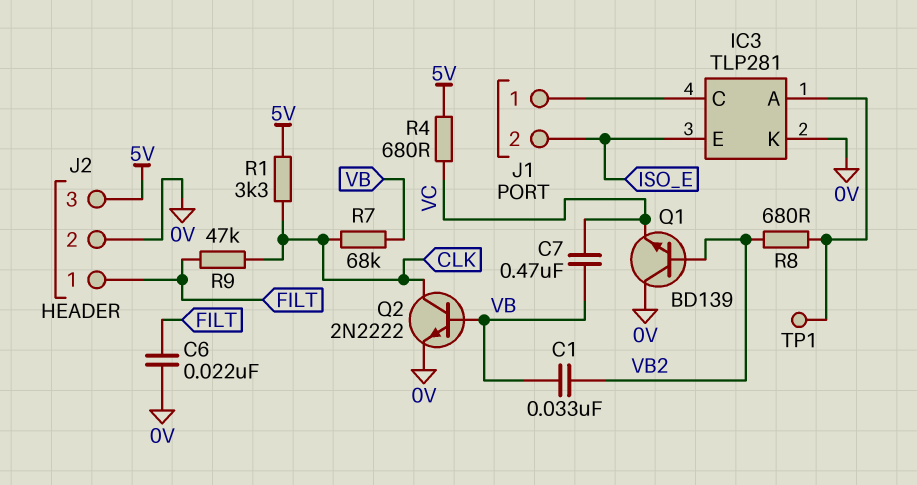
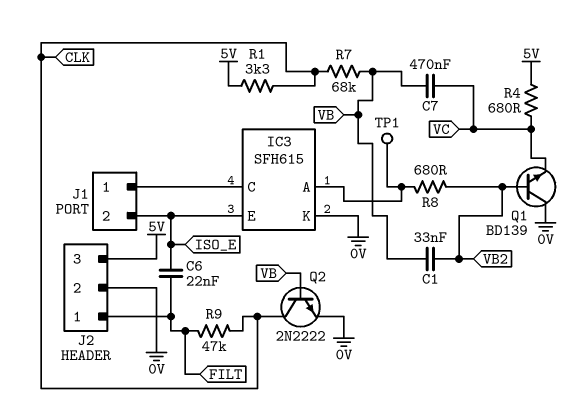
C6: 22nF (0V, FILT) -> 22nF (FILT, ISO_E)
IC3: TLP281 -> SFH615

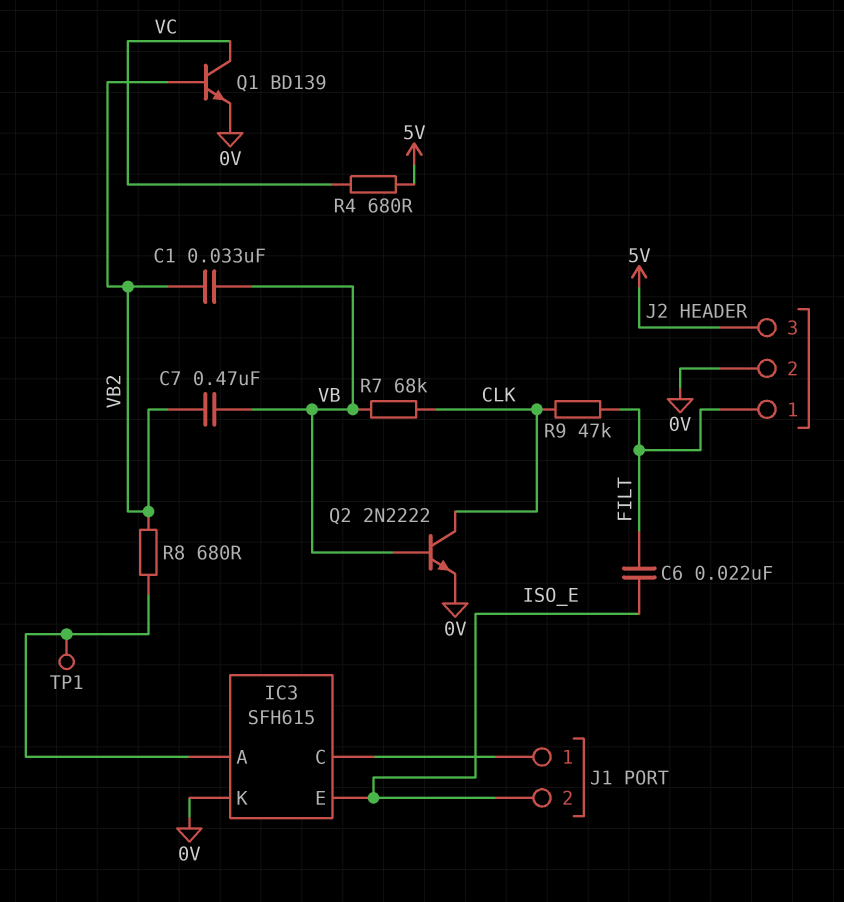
C7: 470nF (VB, VC) -> 470nF (VB, VB2)
Q1: NPN BD139 (B VB2, C 0V, E VC) -> NPN BD139 (B VB2, C VC, E 0V)
R1: 3.3k (5V, CLK) -> none

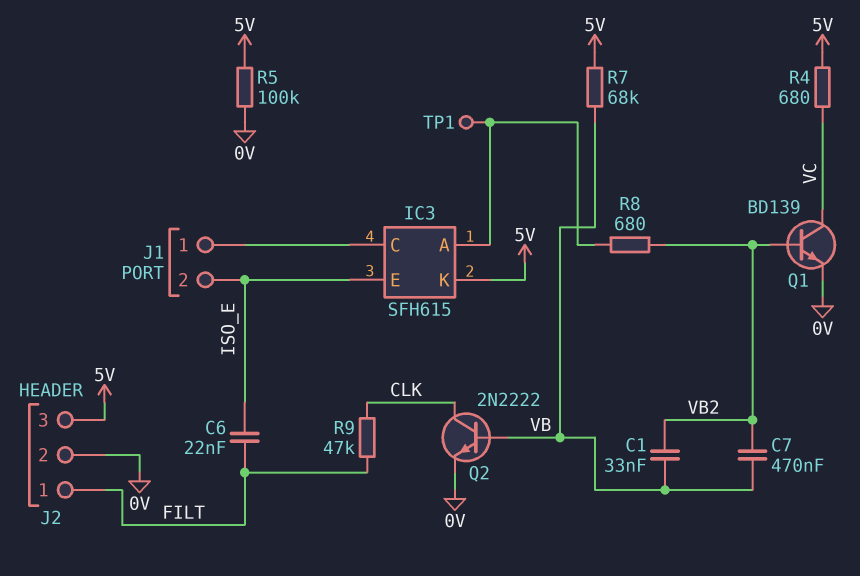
IC3 pin K: 0V -> 5V
R5: none -> 100k (0V, 5V)
R7: 68k (CLK, VB) -> 68k (5V, VB)

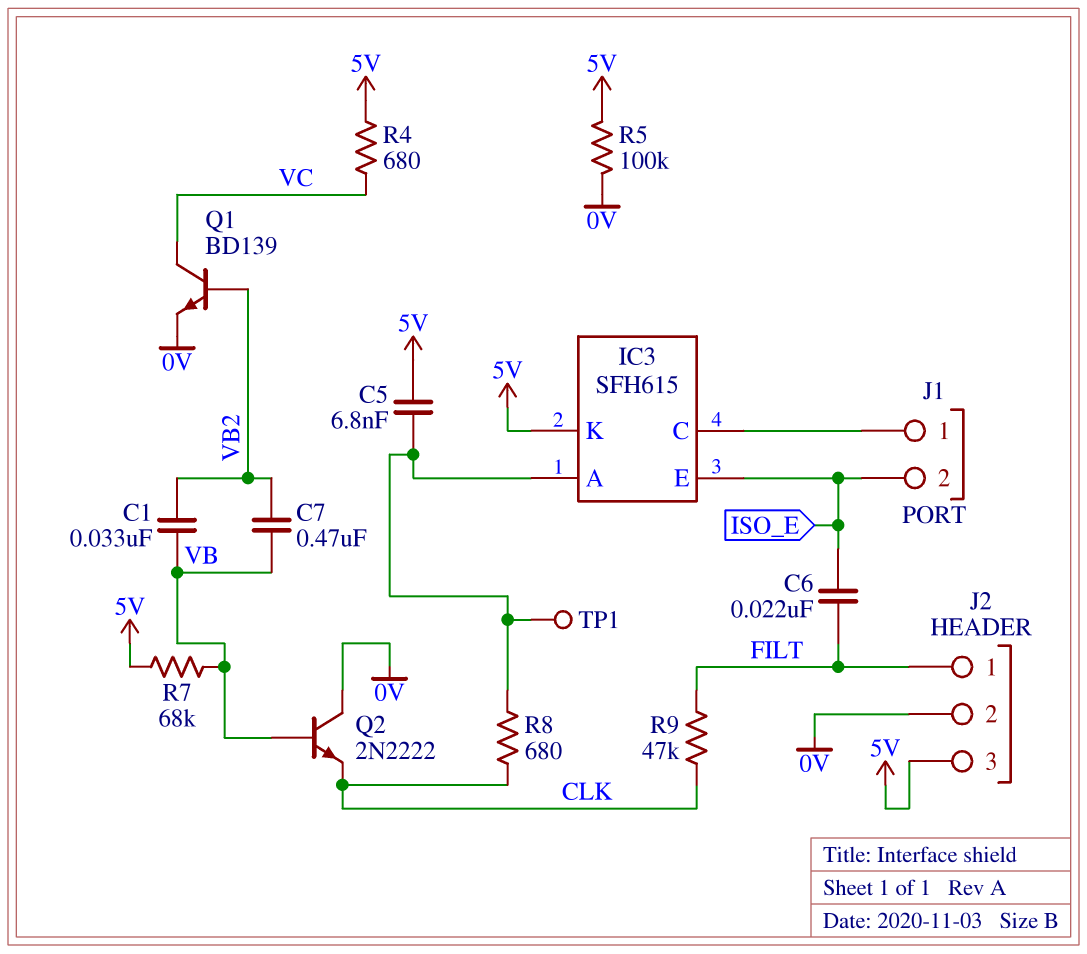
C5: none -> 6.8nF (5V, IC3/A)
Q2: NPN 2N2222 (B VB, C CLK, E 0V) -> NPN 2N2222 (B VB, C 0V, E CLK)
R8: 680 (IC3/A, VB2) -> 680 (CLK, IC3/A)

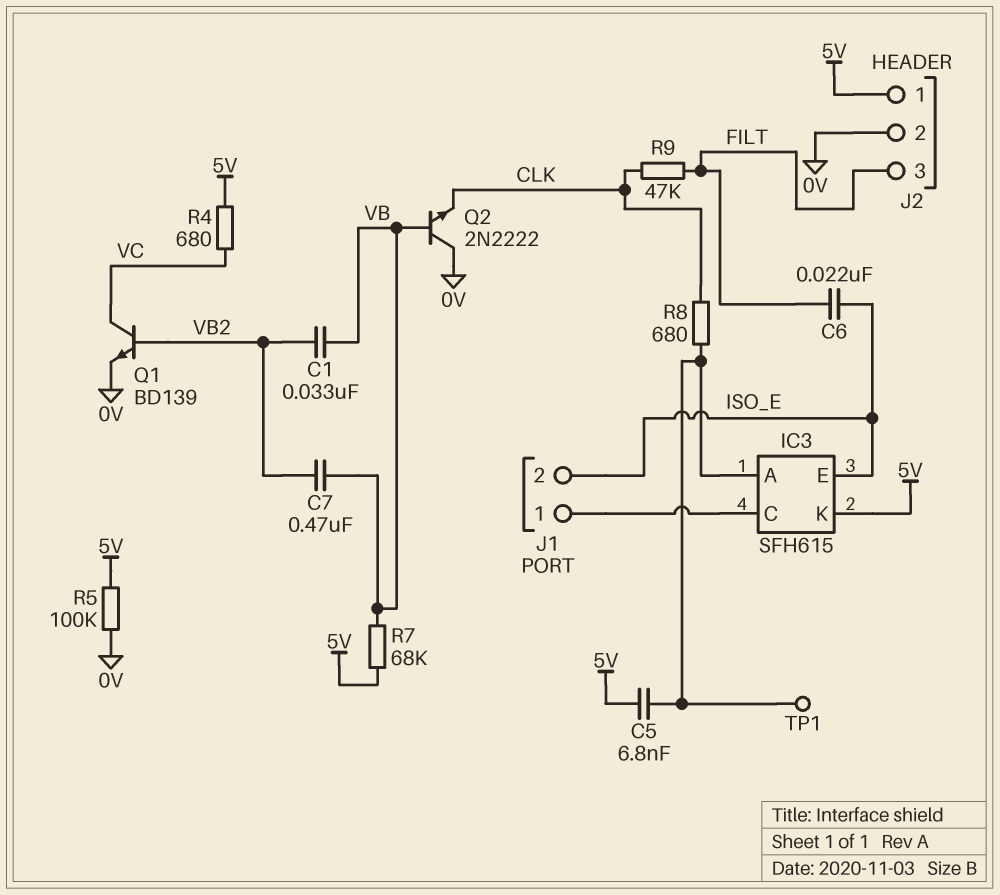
J2 pin 1: FILT -> 5V
J2 pin 3: 5V -> FILT

